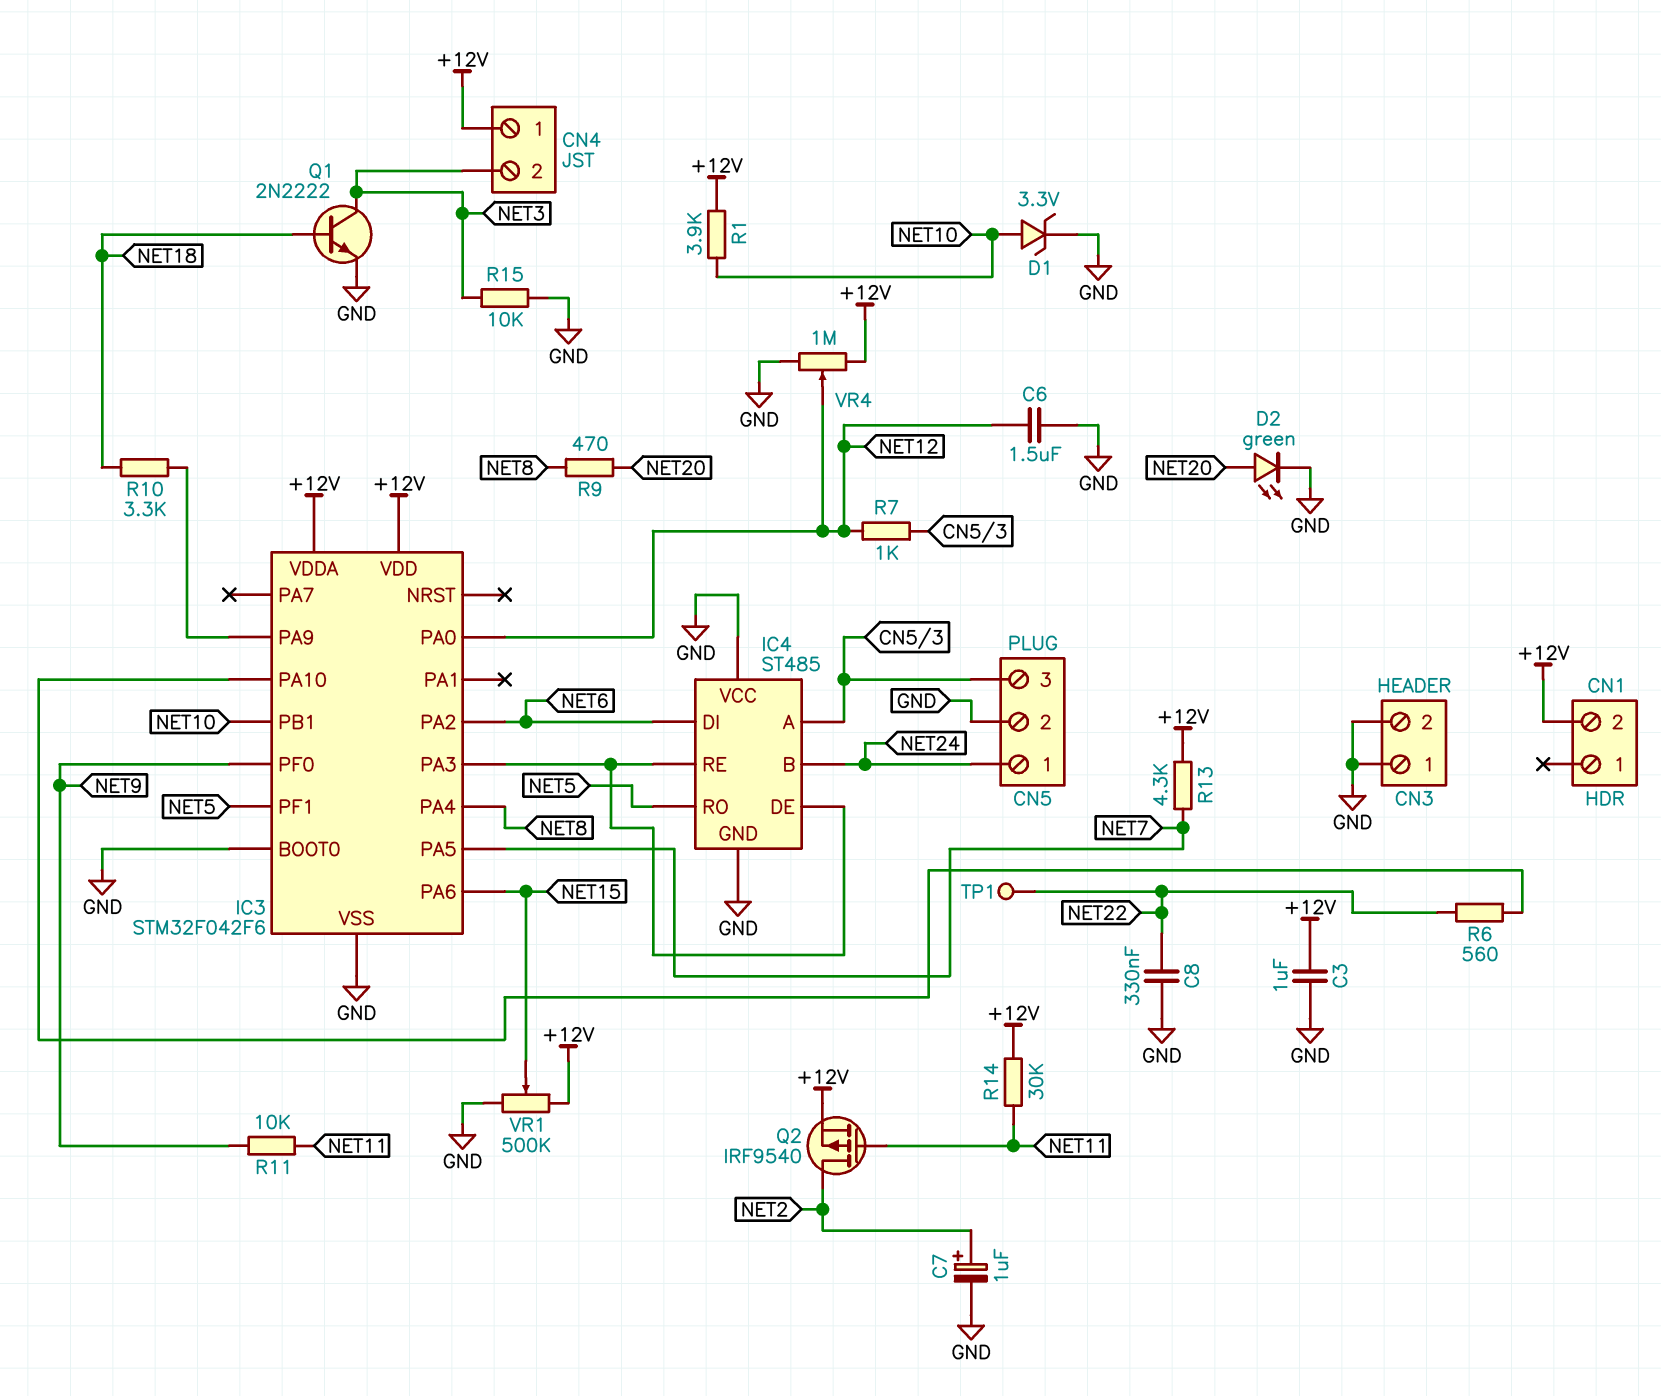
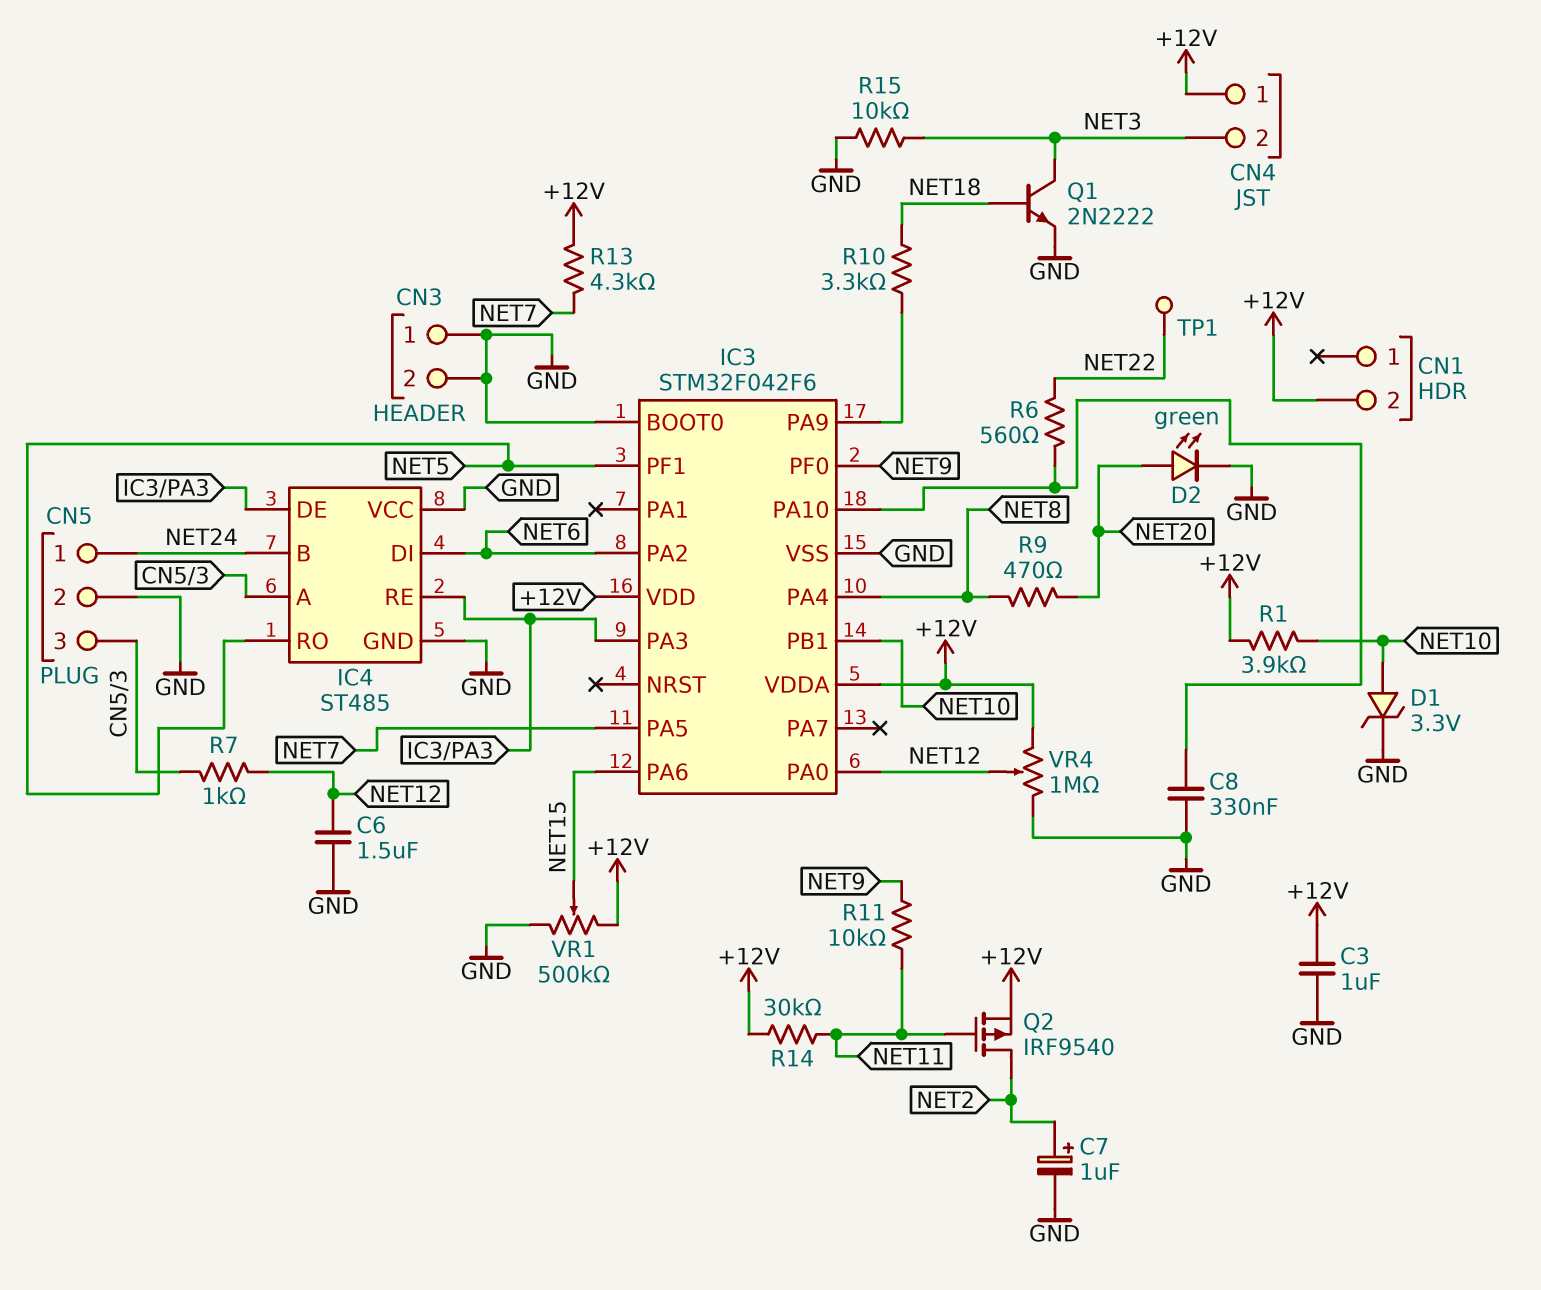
C8: 330nF (GND, NET22) -> 330nF (GND, IC3/PA10)

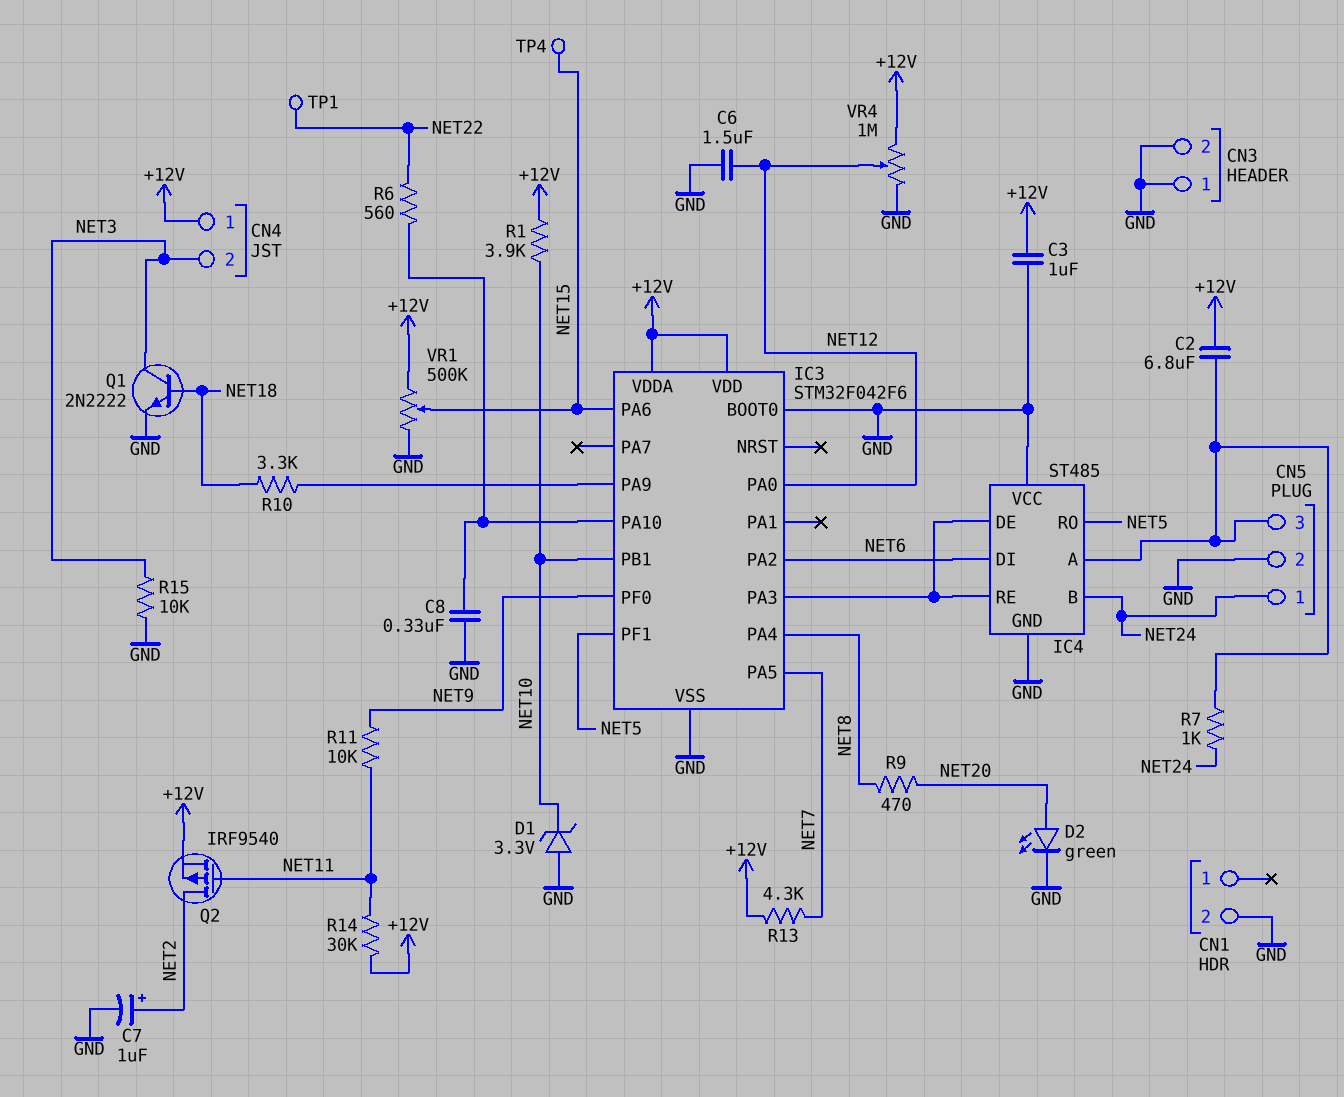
C2: none -> 6.8uF (+12V, CN5/3)
CN1 pin 2: +12V -> GND
D1: zener 3.3V (A NET10, K GND) -> zener 3.3V (A GND, K NET10)
R7: 1k (CN5/3, NET12) -> 1k (CN5/3, NET24)
TP4: none -> test point (NET15)

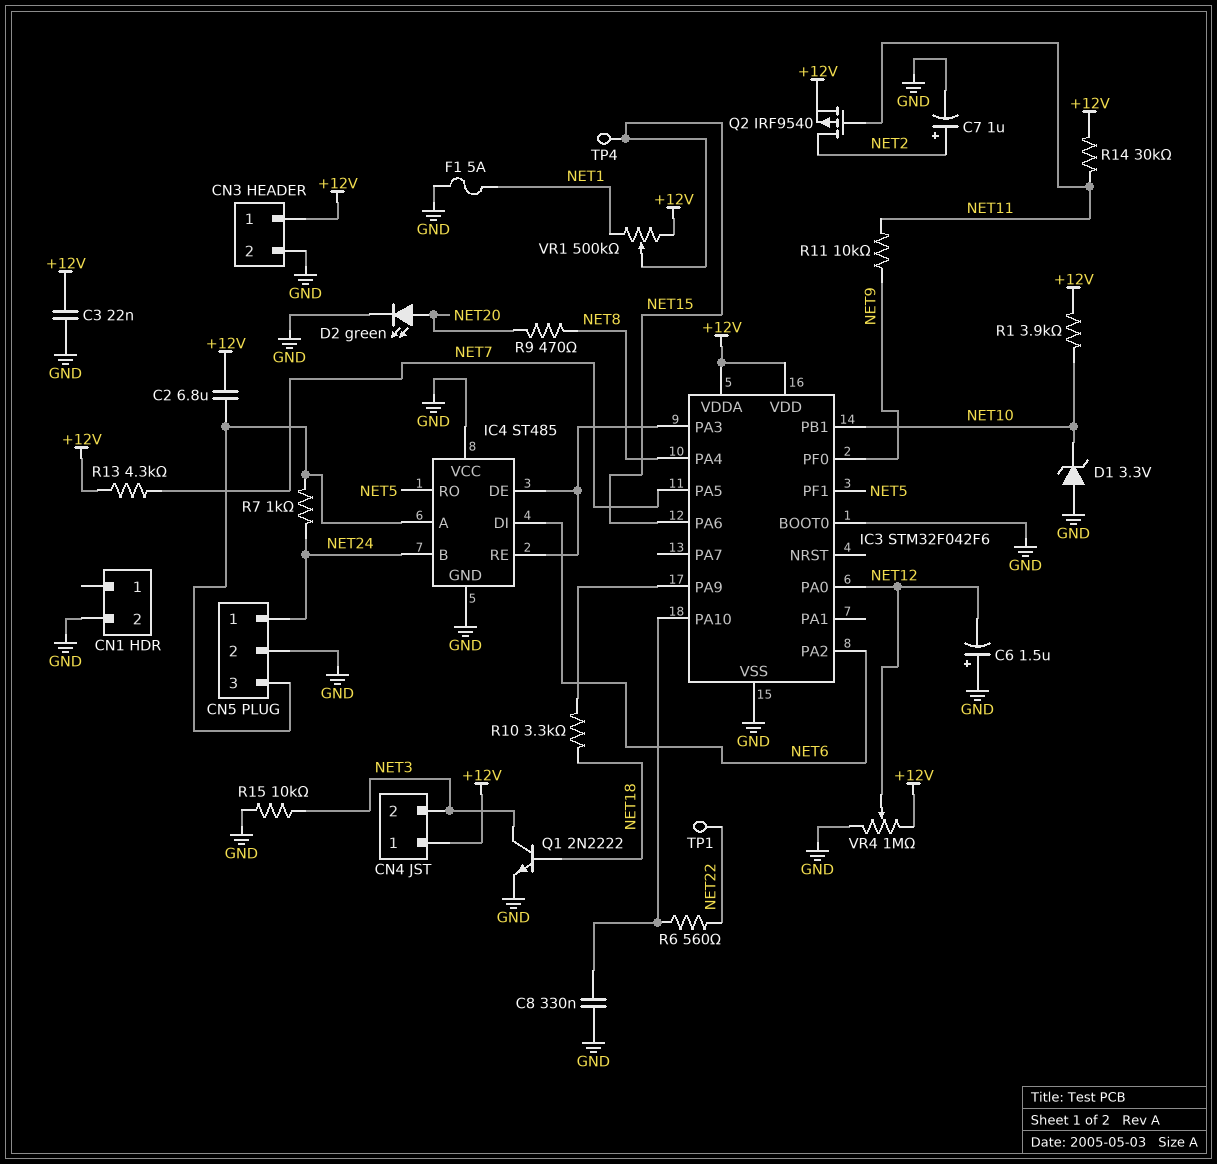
C3: 1uF (+12V, GND) -> 22nF (+12V, GND)
C6: 1.5uF (GND, NET12) -> 1.5uF (plus GND, minus NET12)
CN3 pin 1: GND -> +12V
F1: none -> 5A (GND, NET1)
VR1: 500k (+12V, GND, wiper NET15) -> 500k (+12V, NET1, wiper NET15)

